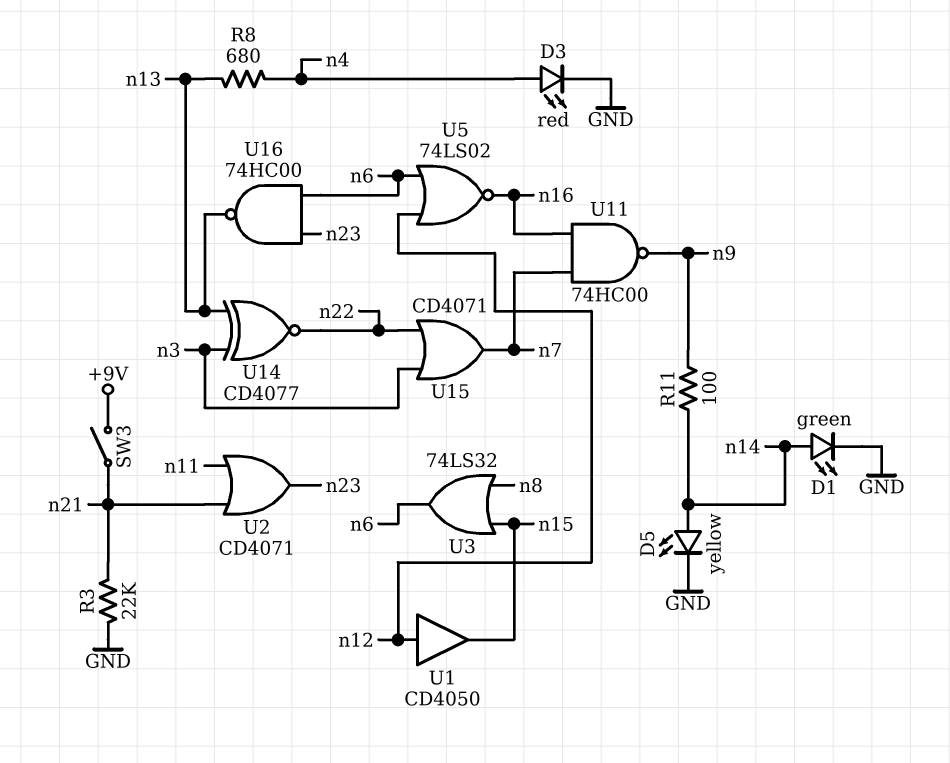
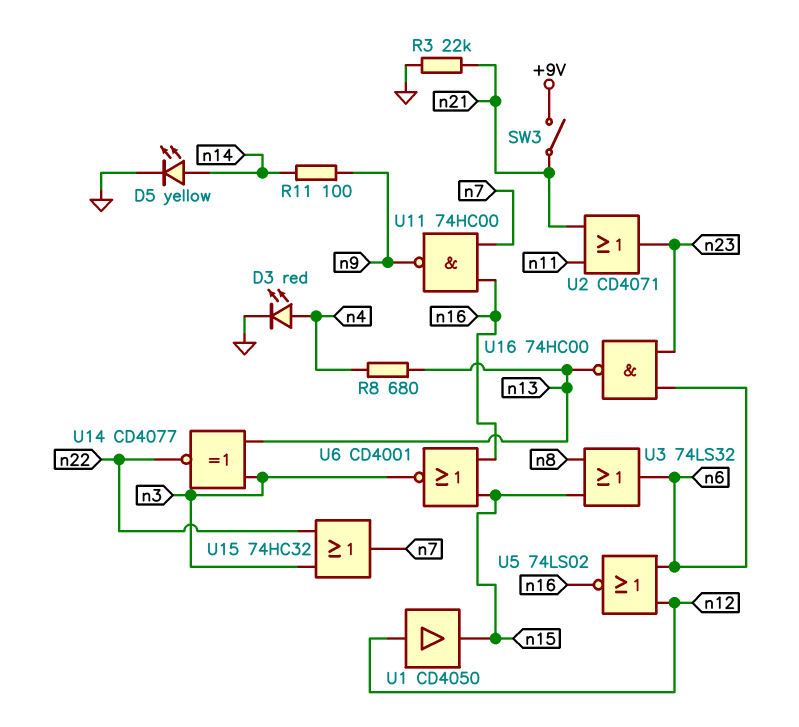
D1: LED green (A n14, K GND) -> none
U6: none -> NOR CD4001 (in n15, in n16, out n3)
U15: OR CD4071 (in n3, in n22, out n7) -> OR 74HC32 (in n3, in n22, out n7)

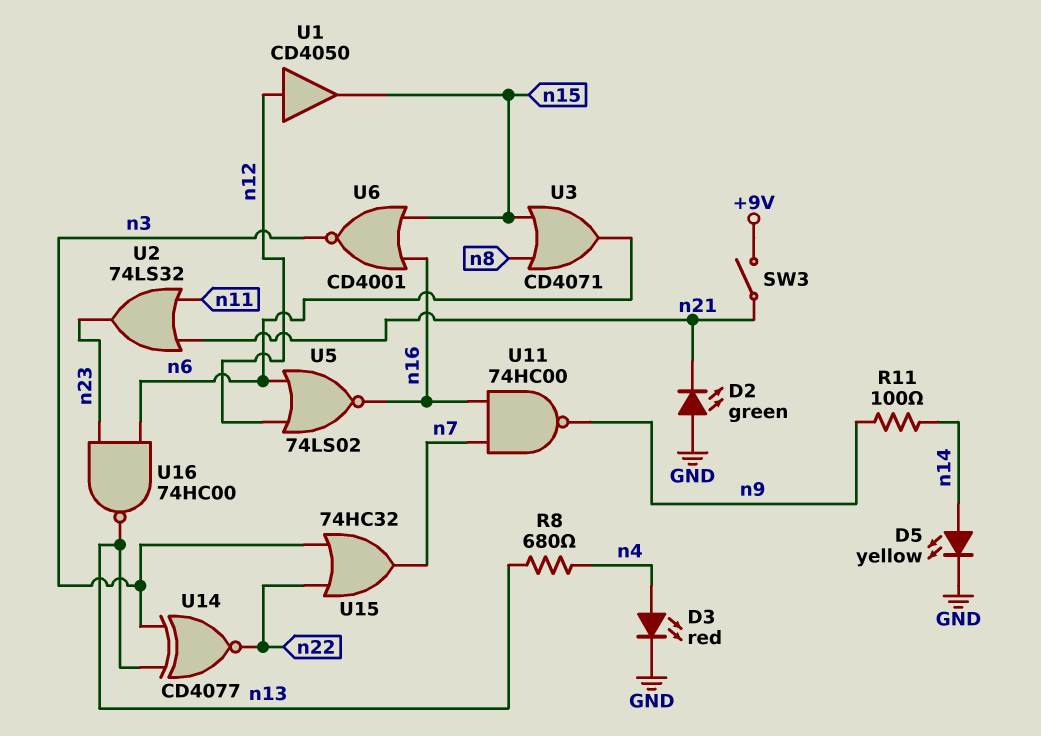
D2: none -> LED green (A GND, K n21)
R3: 22k (GND, n21) -> none
U2: OR CD4071 (in n11, in n21, out n23) -> OR 74LS32 (in n11, in n21, out n23)
U3: OR 74LS32 (in n8, in n15, out n6) -> OR CD4071 (in n8, in n15, out n6)

